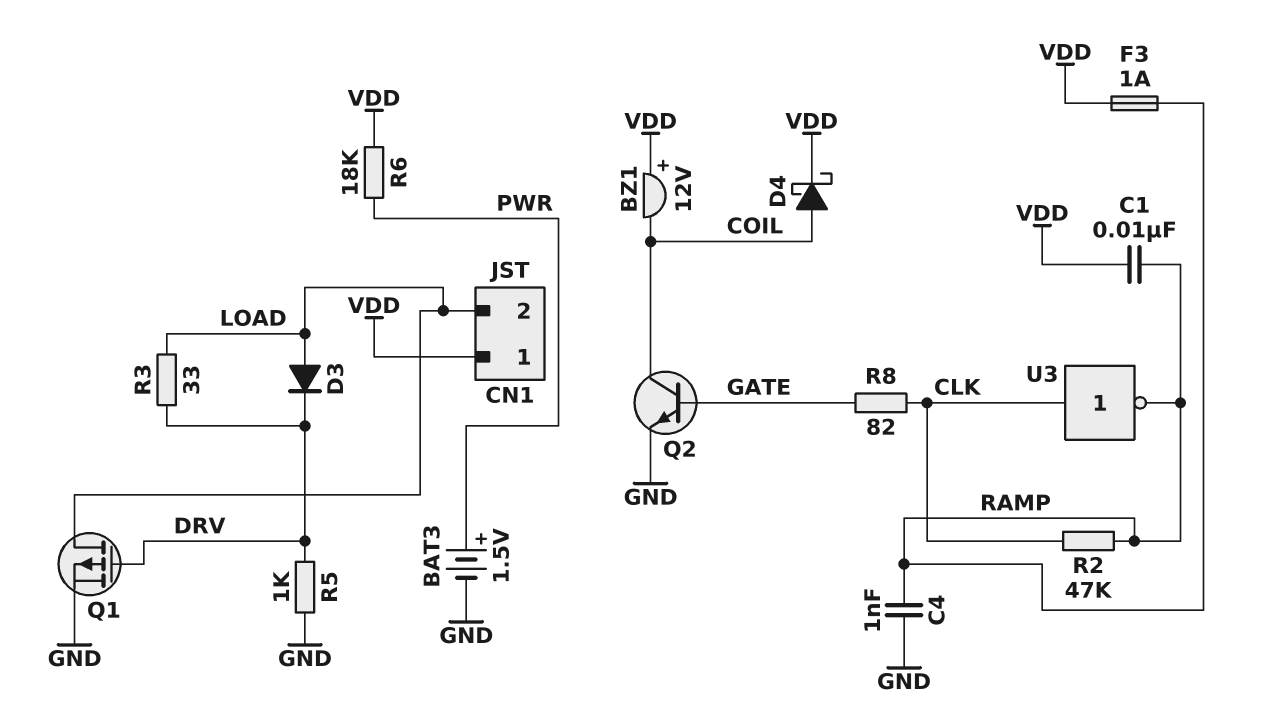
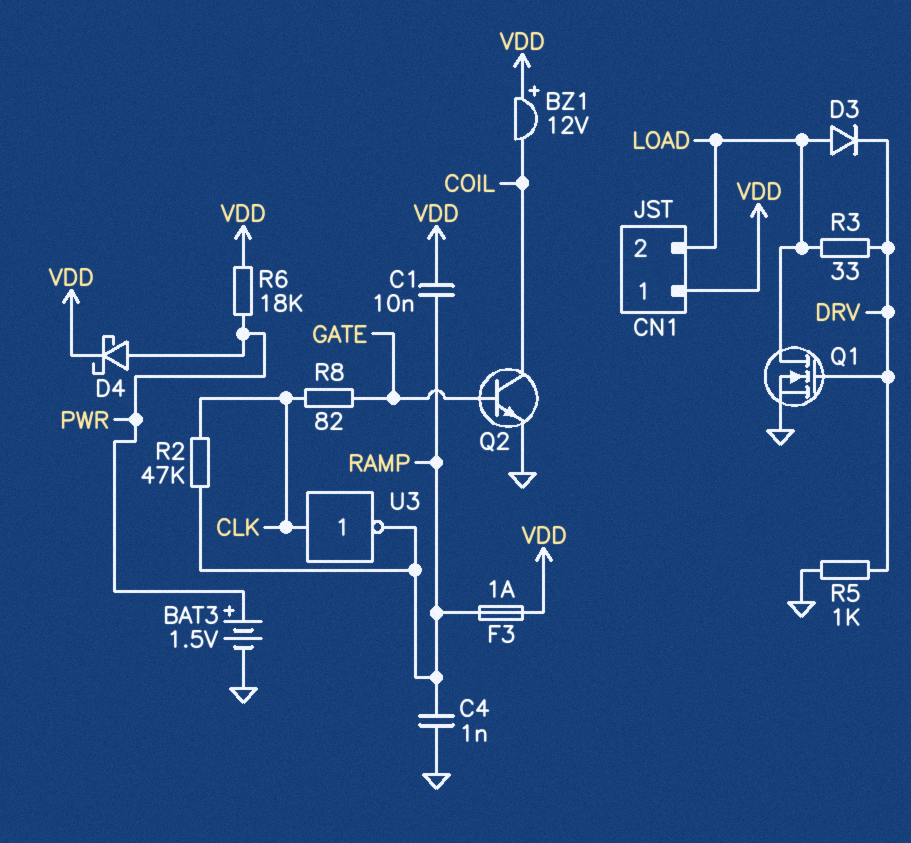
D4: schottky (A COIL, K VDD) -> schottky (A PWR, K VDD)
Q1: PMOS (G DRV, D LOAD, S GND) -> NMOS (G DRV, D LOAD, S GND)

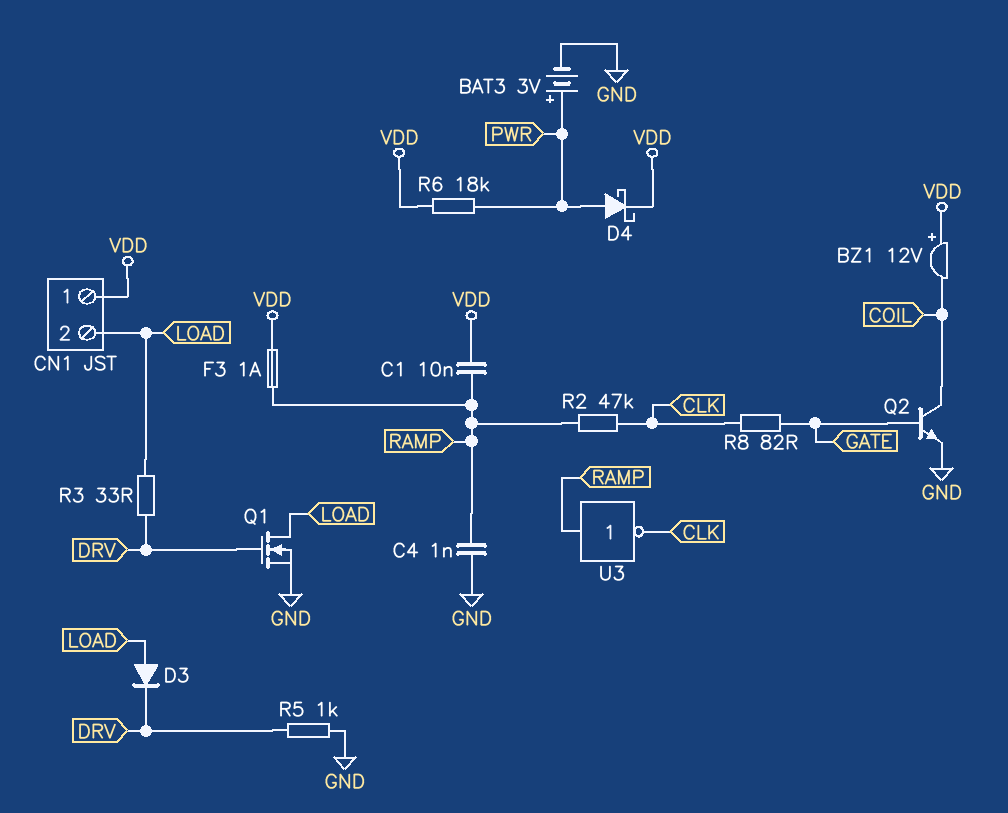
BAT3: 1.5V (plus PWR, minus GND) -> 3V (plus PWR, minus GND)
U3: NOT (in CLK, out RAMP) -> NOT (in RAMP, out CLK)

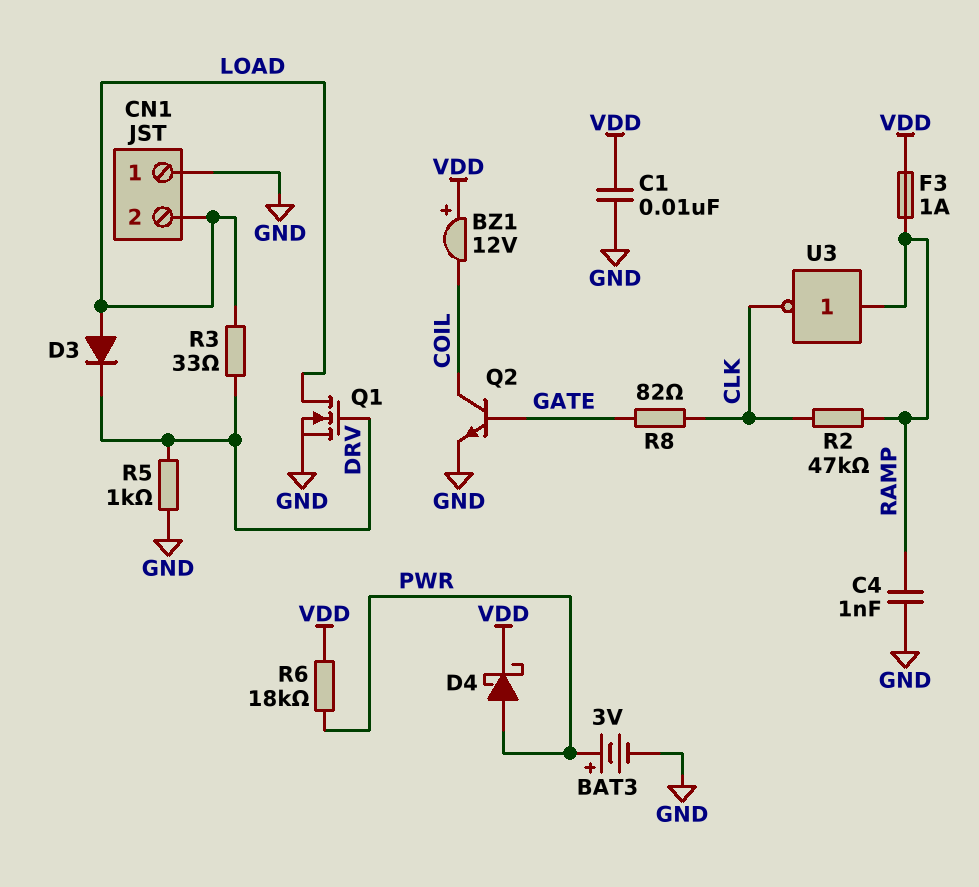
C1: 10nF (RAMP, VDD) -> 10nF (GND, VDD)
CN1 pin 1: VDD -> GND

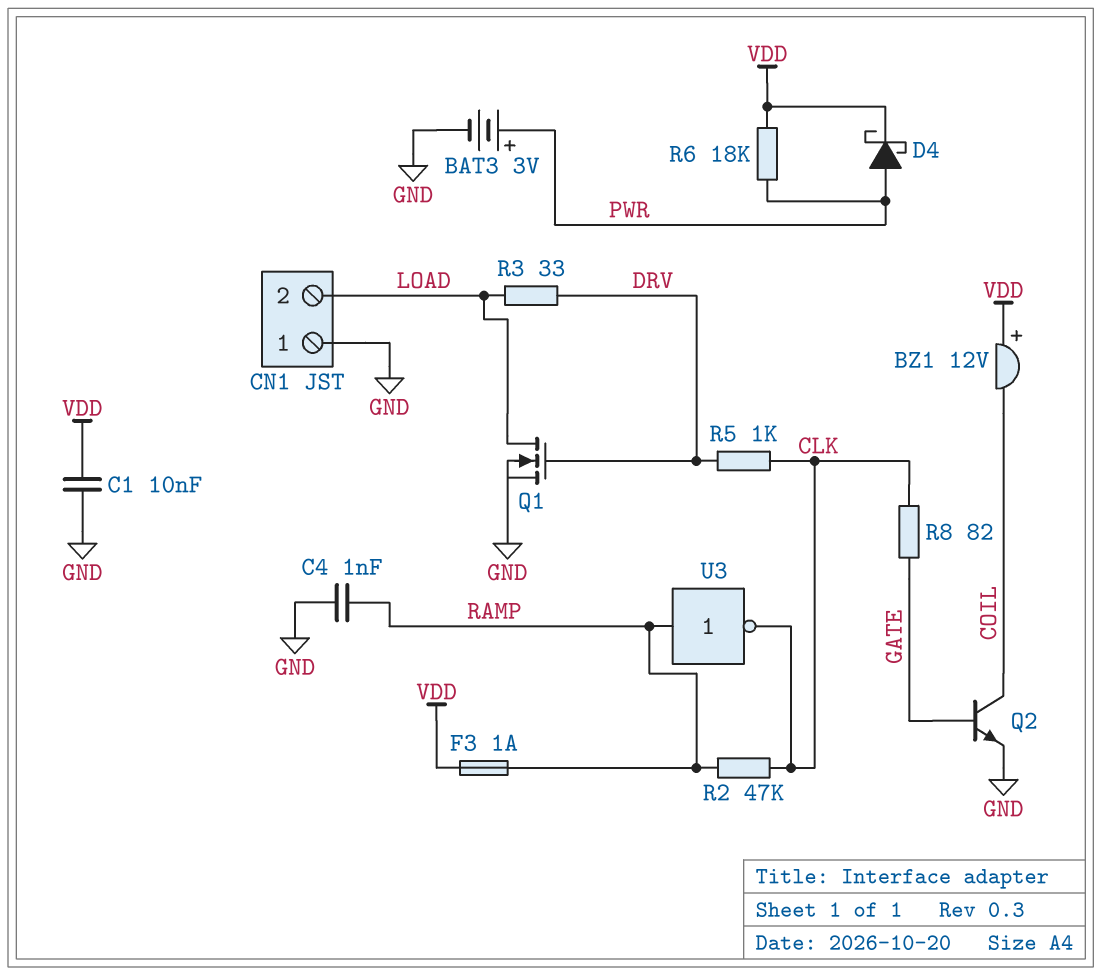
D3: diode (A LOAD, K DRV) -> none
R5: 1k (DRV, GND) -> 1k (CLK, DRV)

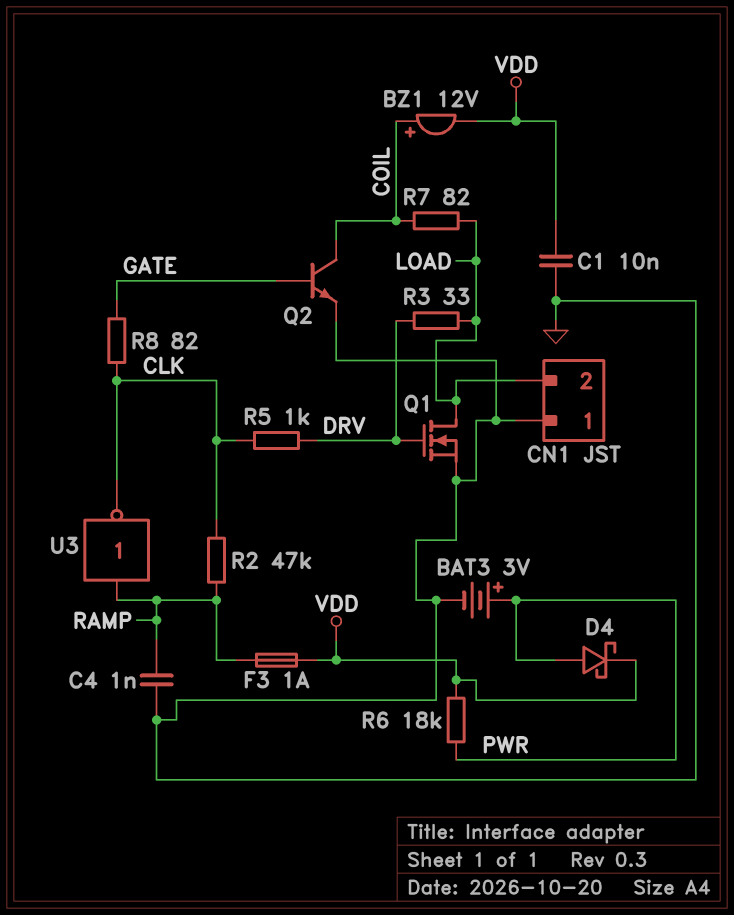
BZ1: buzzer 12V (plus VDD, minus COIL) -> buzzer 12V (plus COIL, minus VDD)
R7: none -> 82 (COIL, LOAD)

